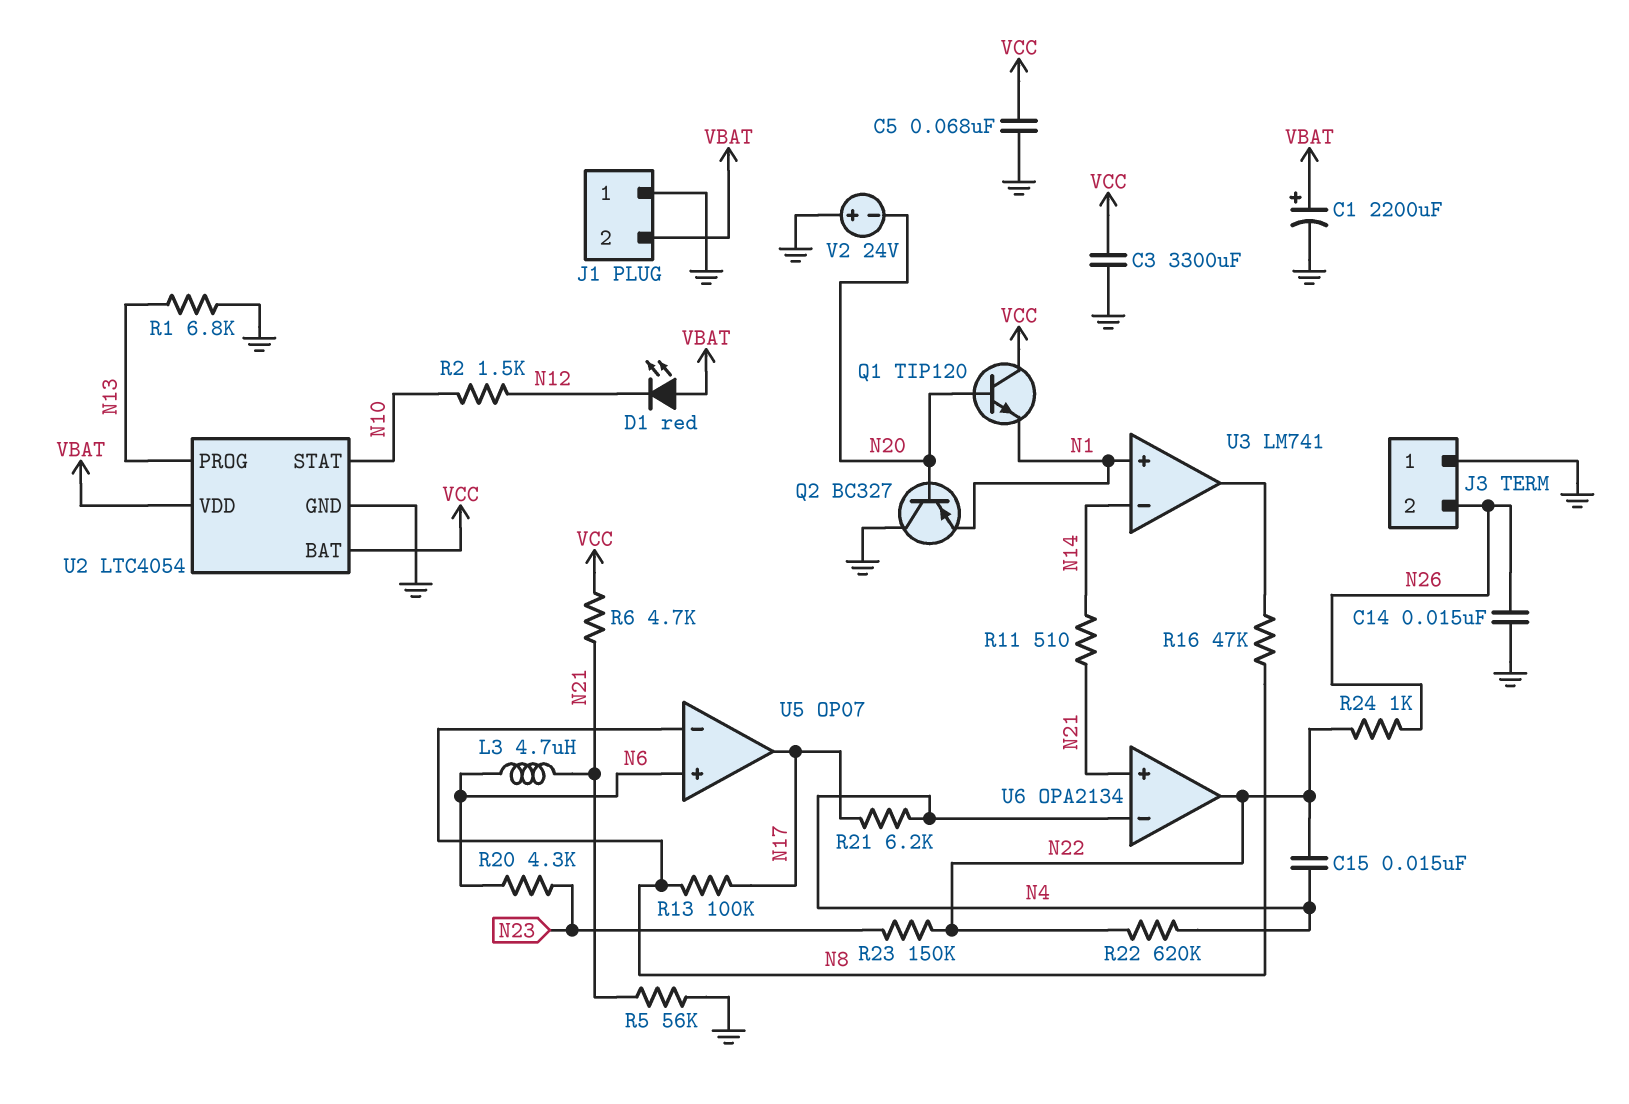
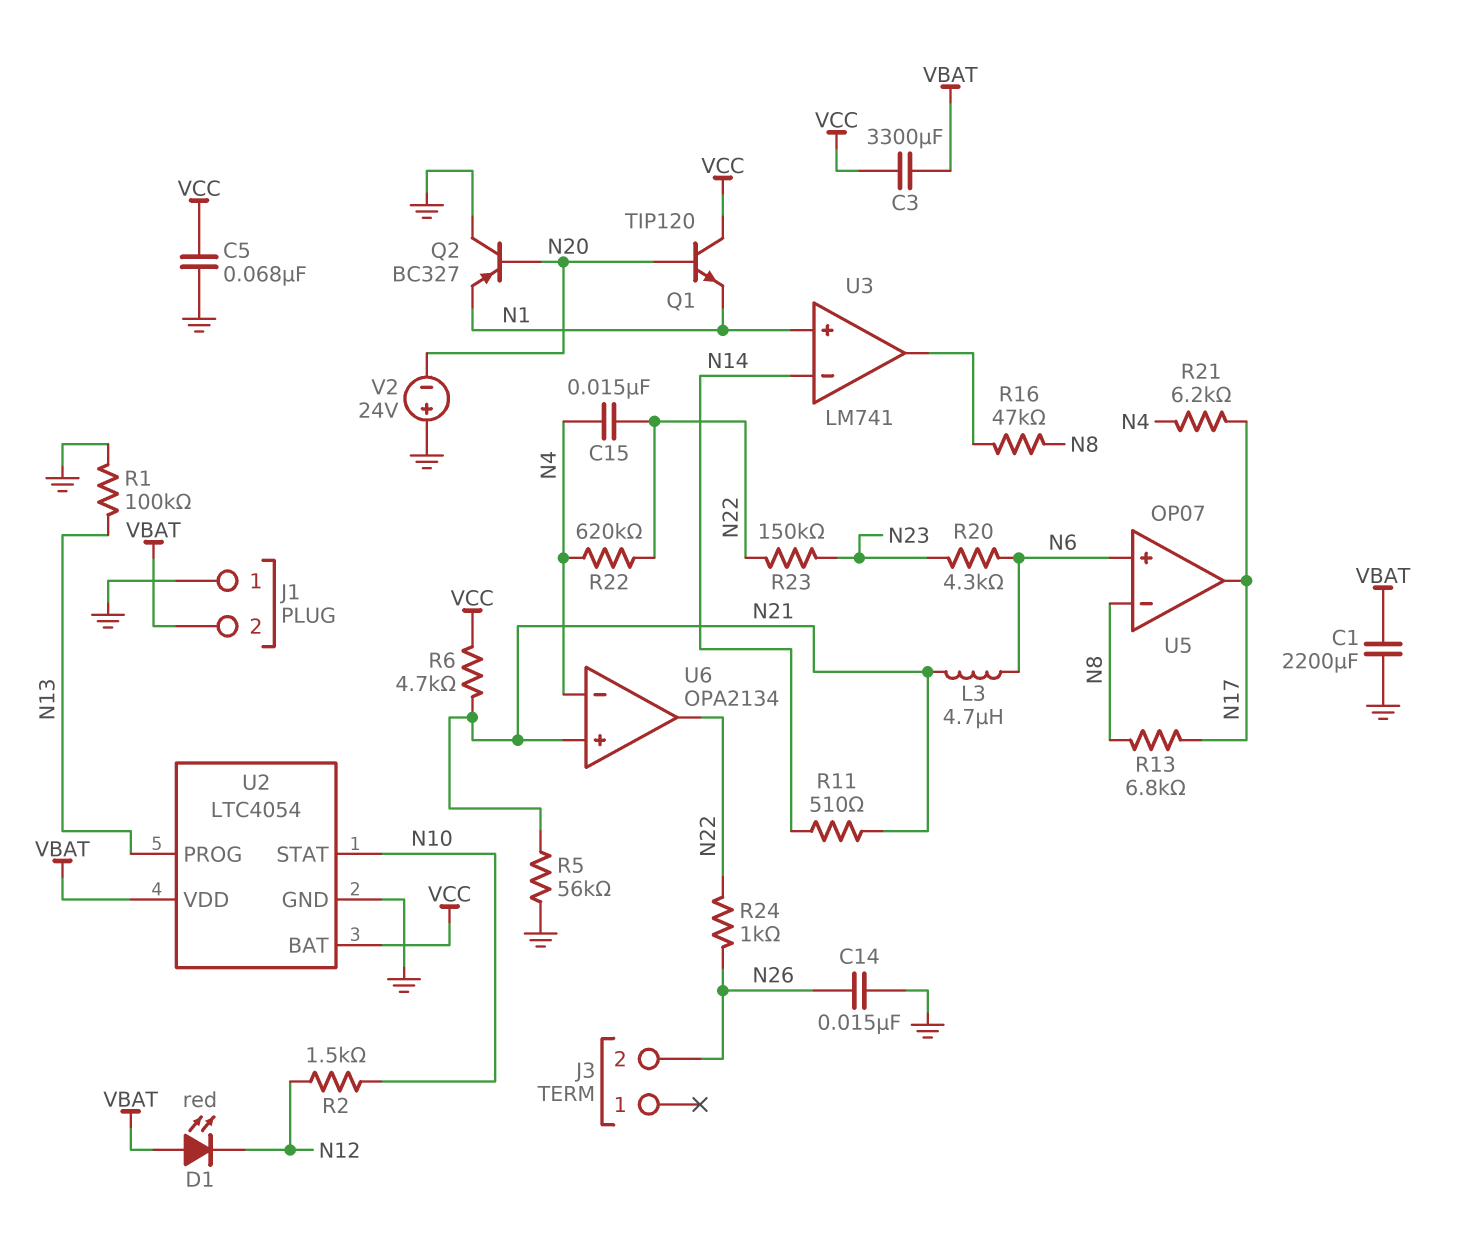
C1: 2200uF (plus VBAT, minus GND) -> 2200uF (GND, VBAT)
C3: 3300uF (GND, VCC) -> 3300uF (VBAT, VCC)
J3 pin 1: GND -> none
R1: 6.8k (GND, N13) -> 100k (GND, N13)
R13: 100k (N8, N17) -> 6.8k (N8, N17)

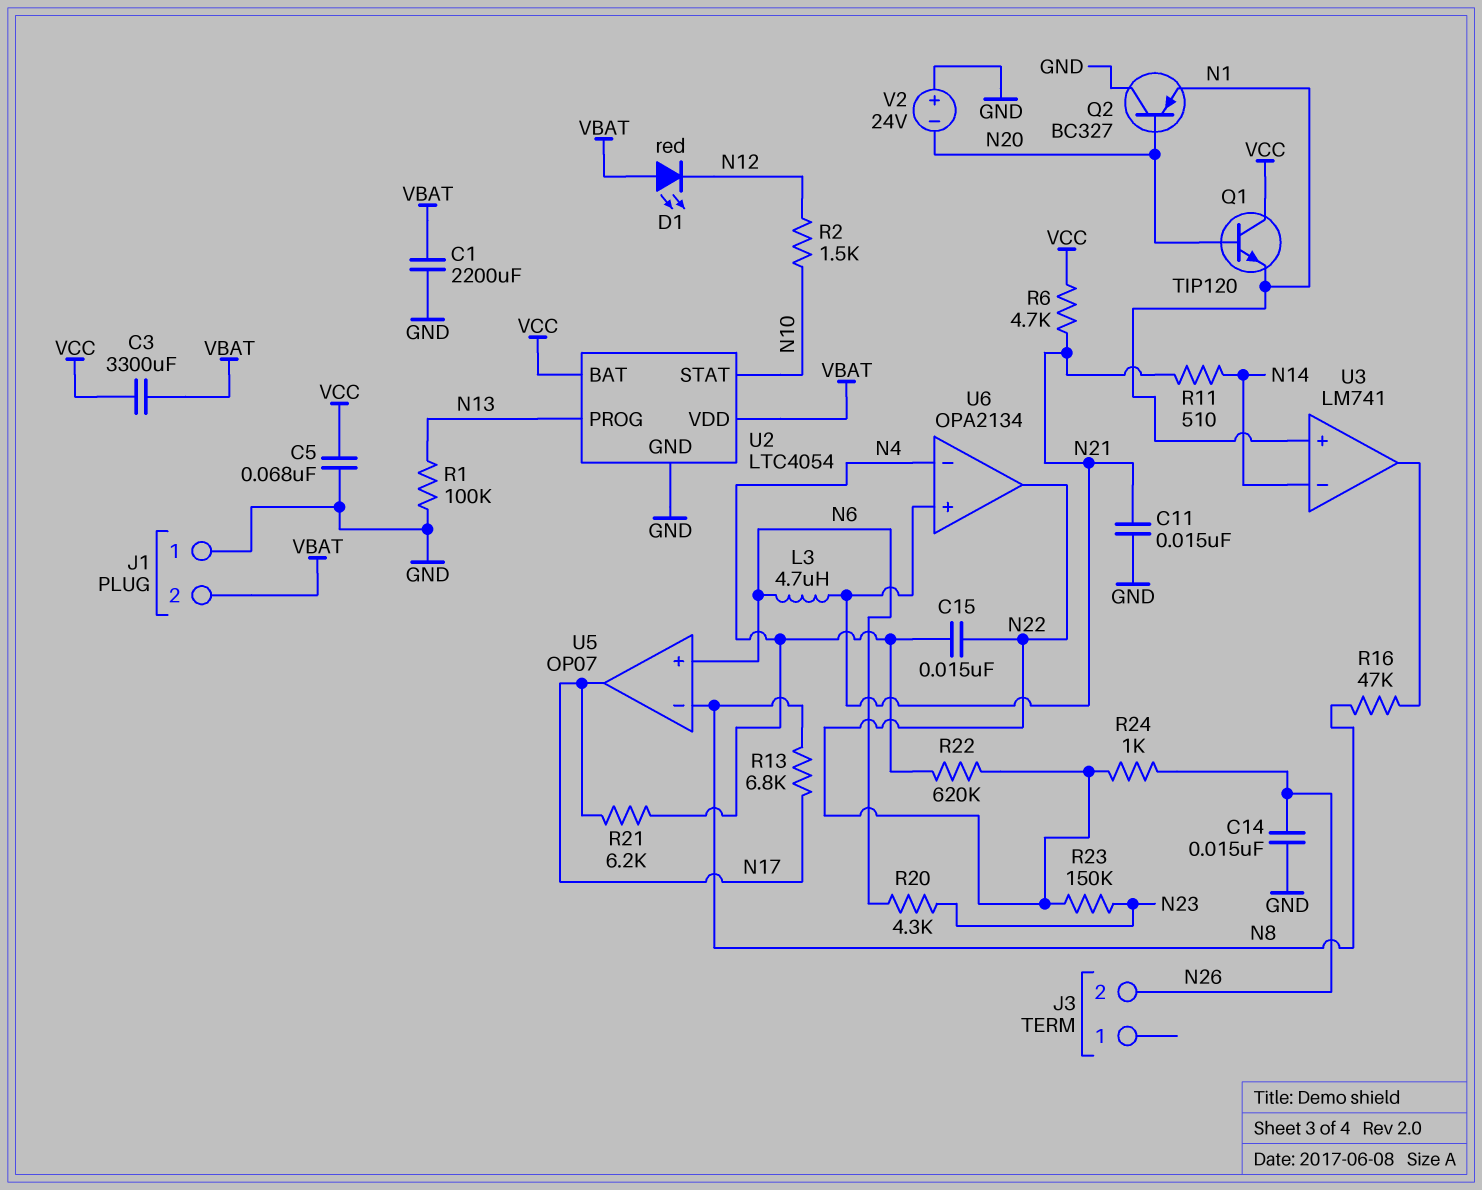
C11: none -> 15nF (GND, N21)
R5: 56k (GND, N21) -> none

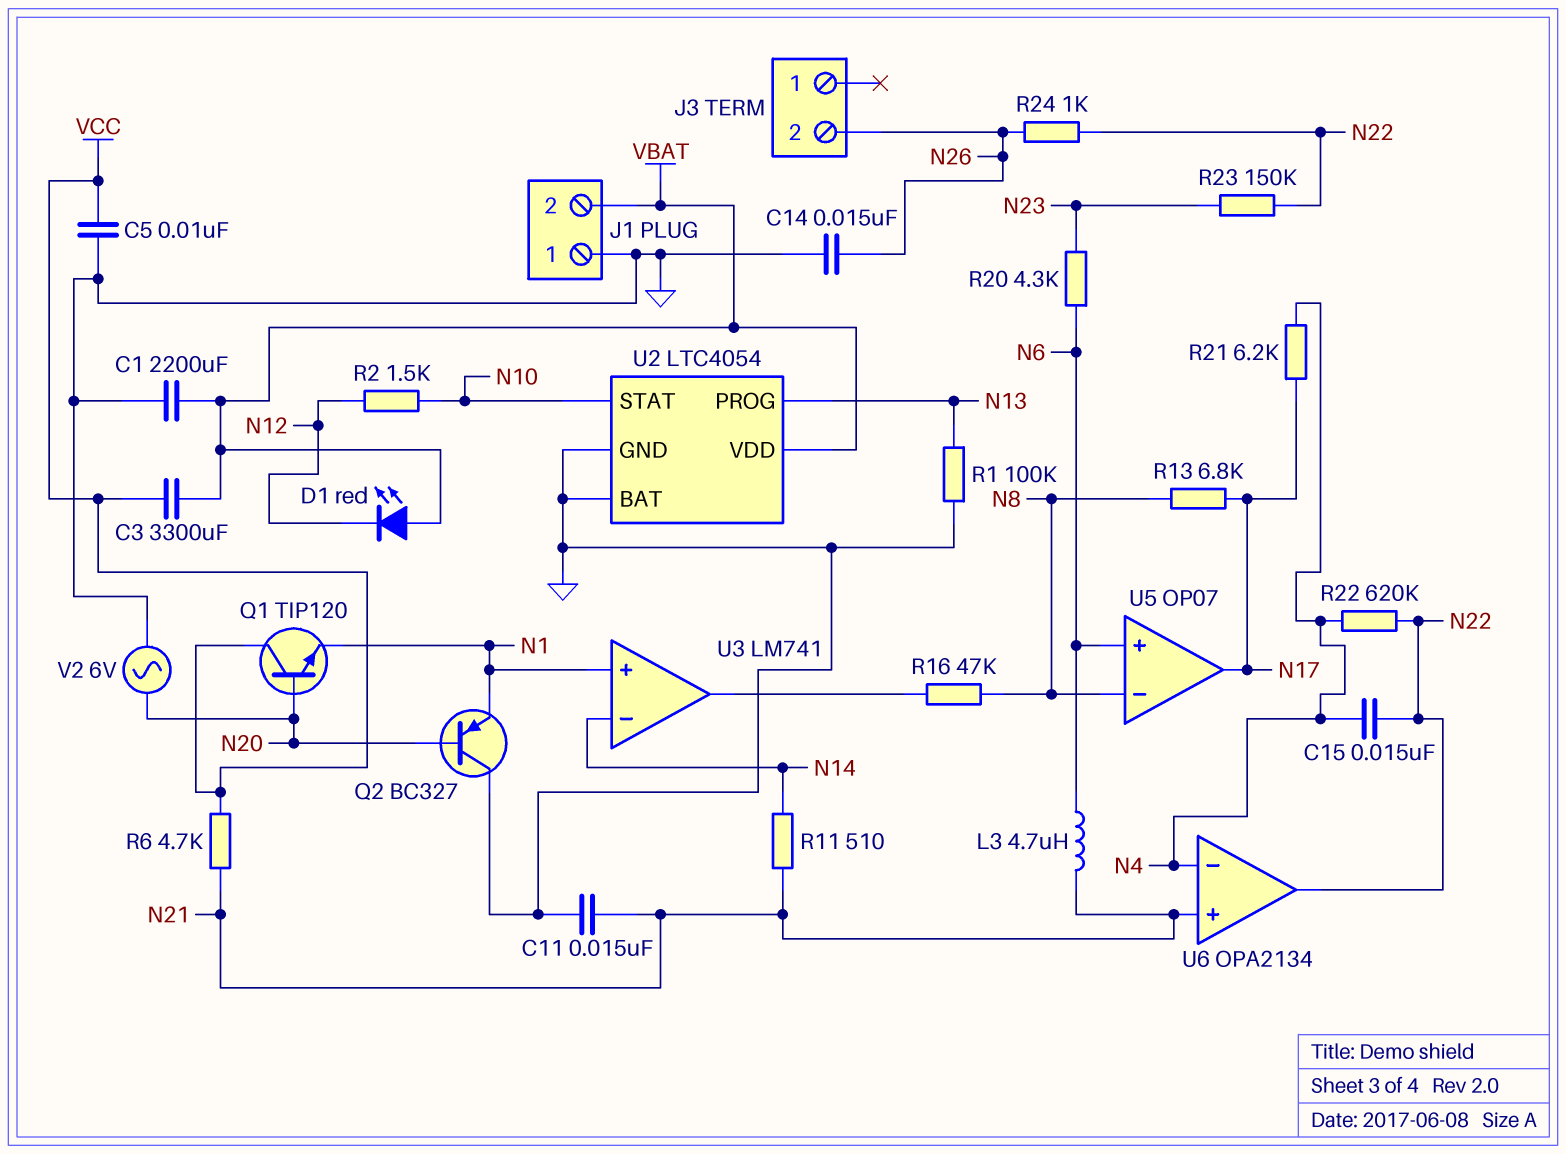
C5: 68nF (GND, VCC) -> 10nF (GND, VCC)
U2 pin BAT: VCC -> GND
V2: 24V (plus GND, minus N20) -> AC 6V (GND, N20)

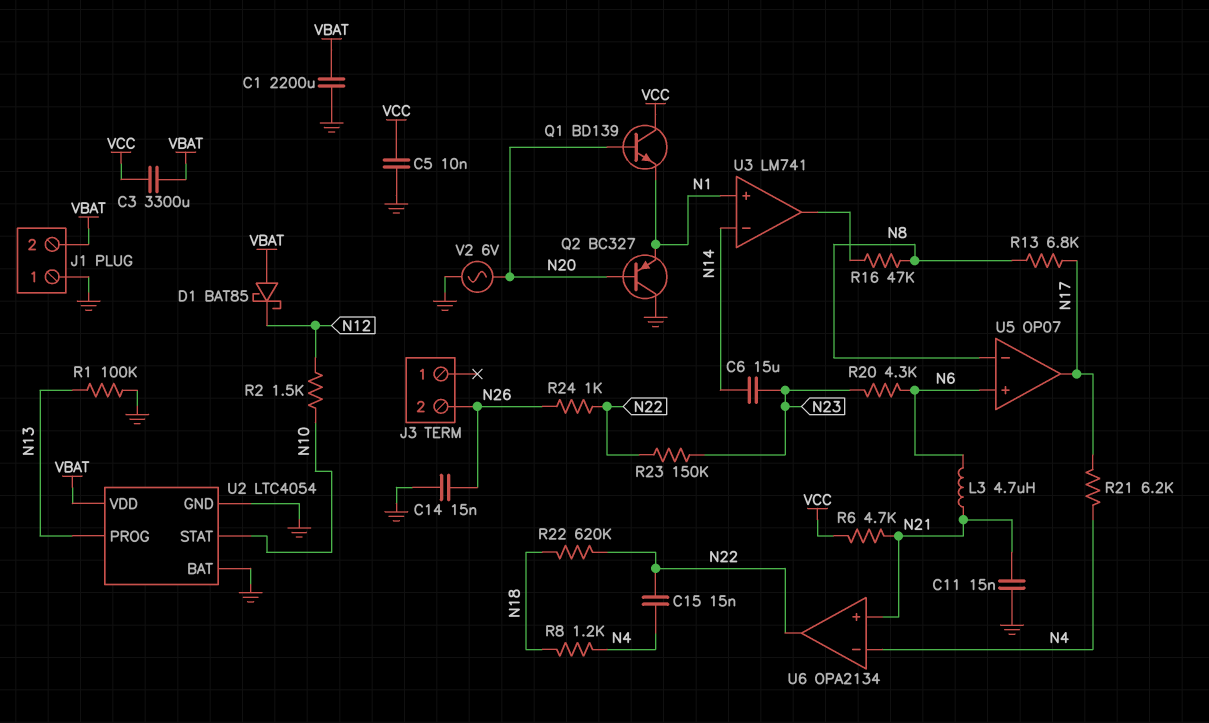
C6: none -> 15uF (N14, N23)
D1: LED red (A VBAT, K N12) -> schottky BAT85 (A VBAT, K N12)
Q1: NPN TIP120 (B N20, C VCC, E N1) -> NPN BD139 (B N20, C VCC, E N1)
R8: none -> 1.2k (N4, N18)
R11: 510 (N14, N21) -> none
R22: 620k (N4, N22) -> 620k (N18, N22)

